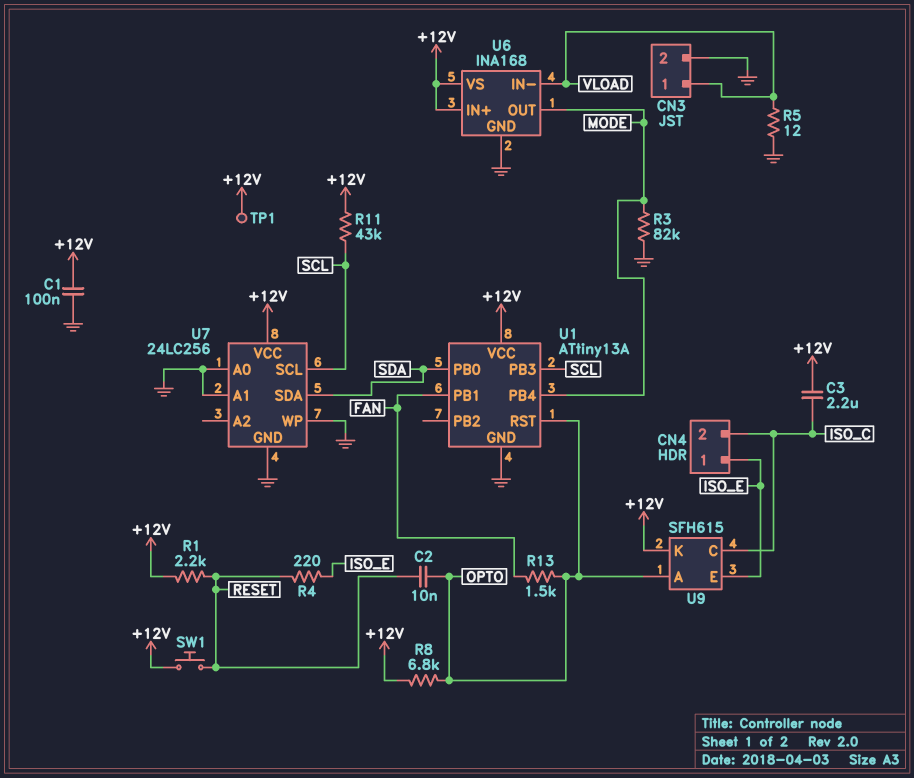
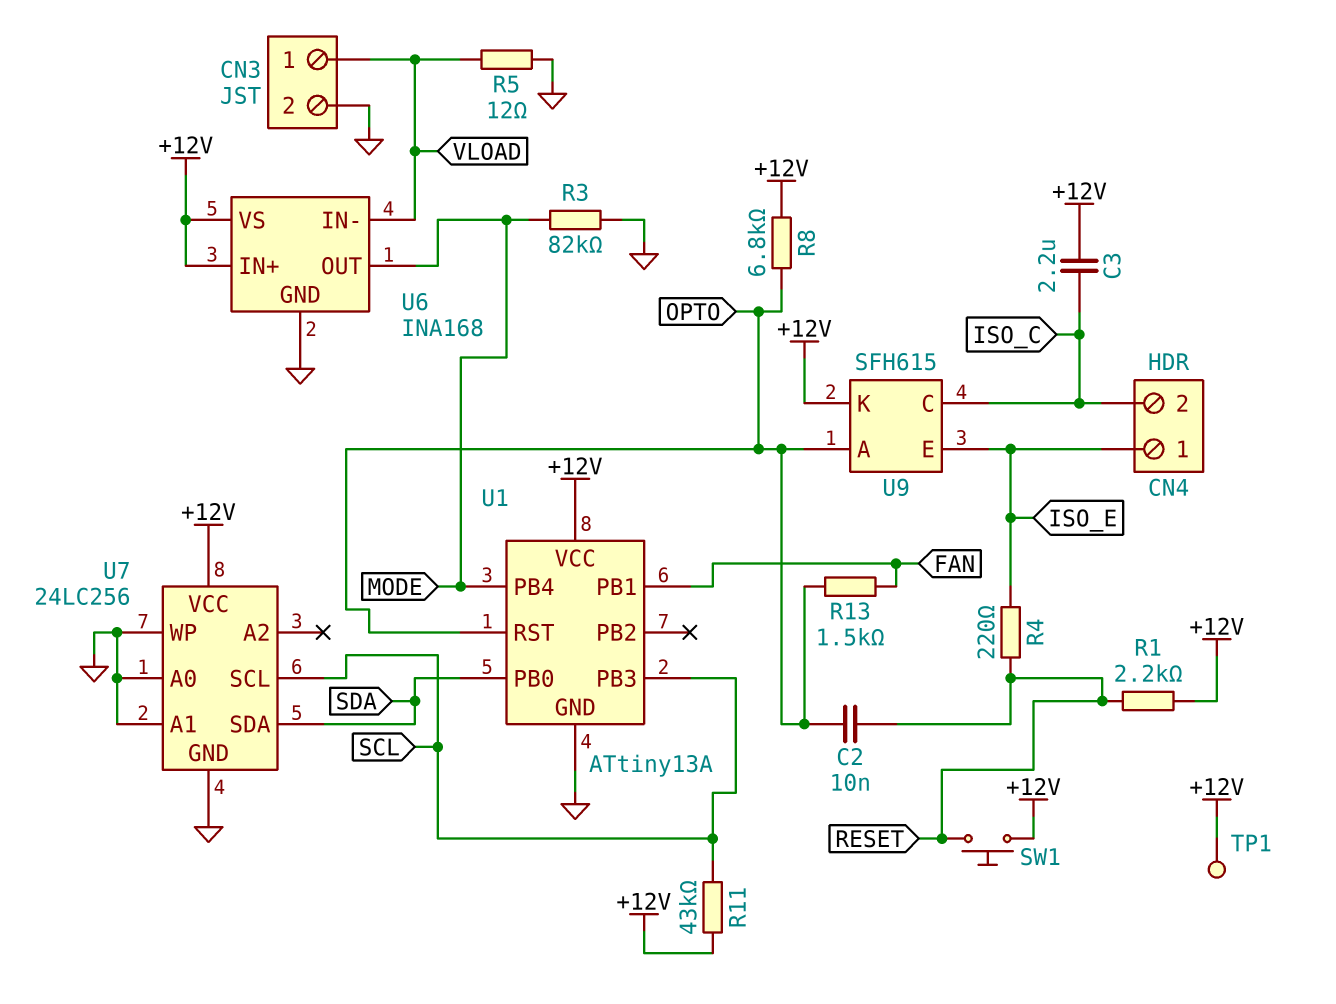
C1: 100nF (+12V, GND) -> none

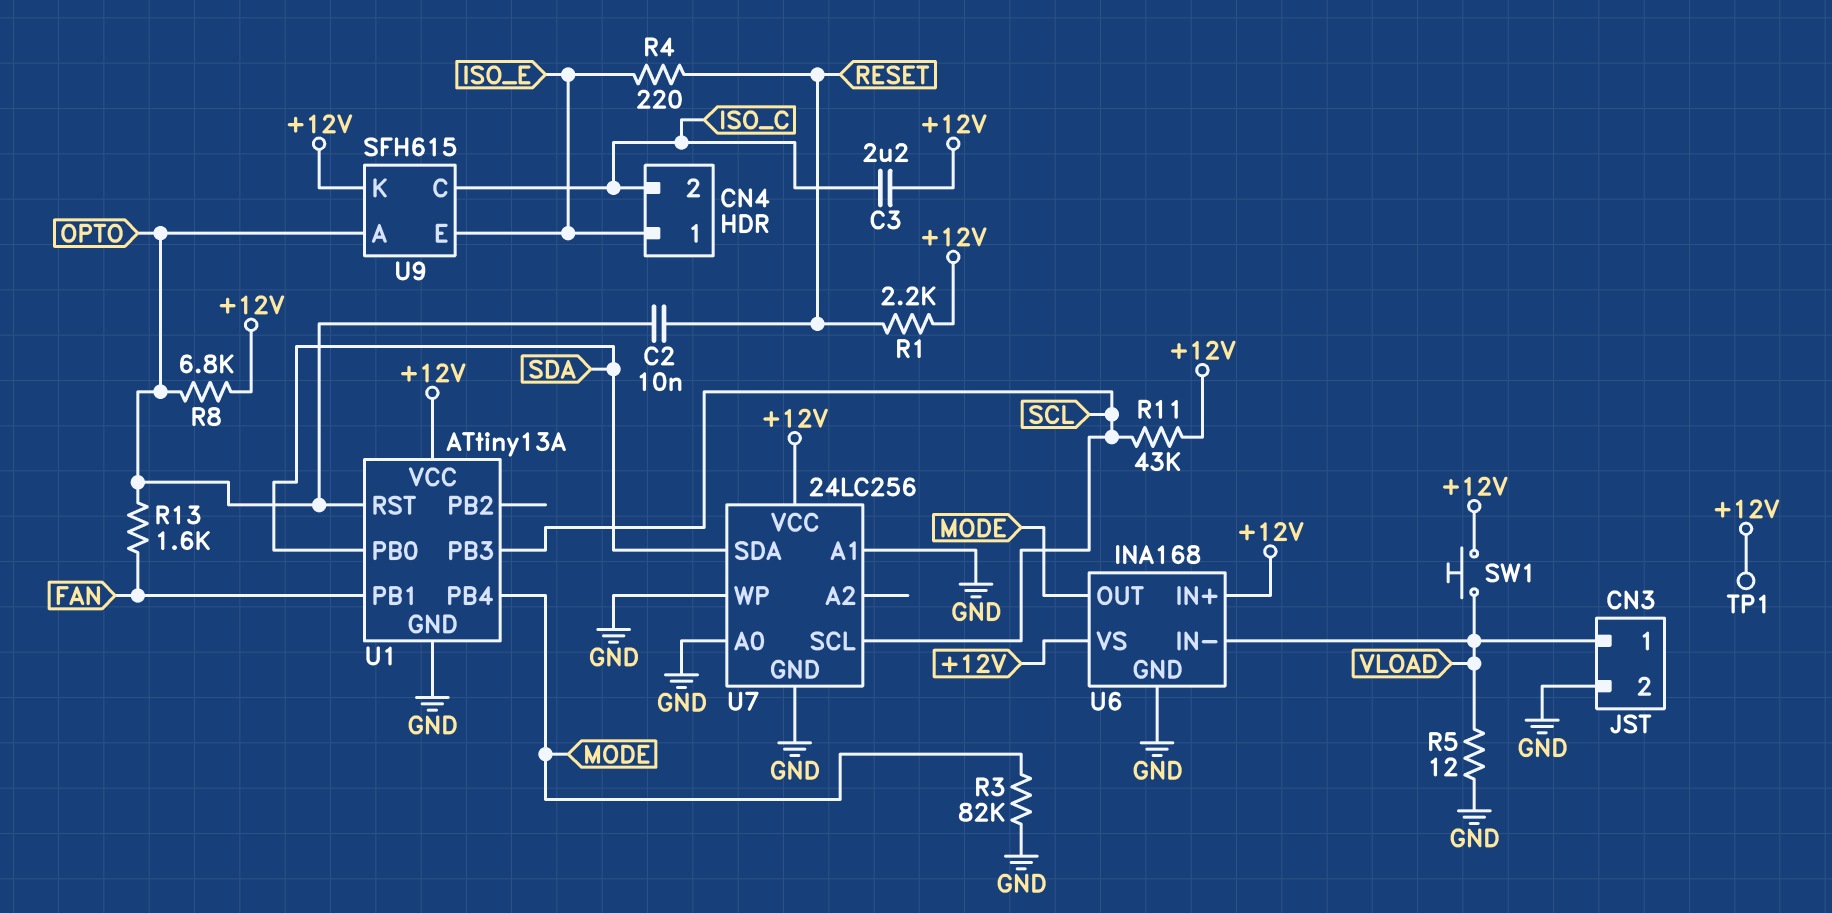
R13: 1.5k (FAN, OPTO) -> 1.6k (FAN, OPTO)
SW1: button (+12V, RESET) -> button (+12V, VLOAD)

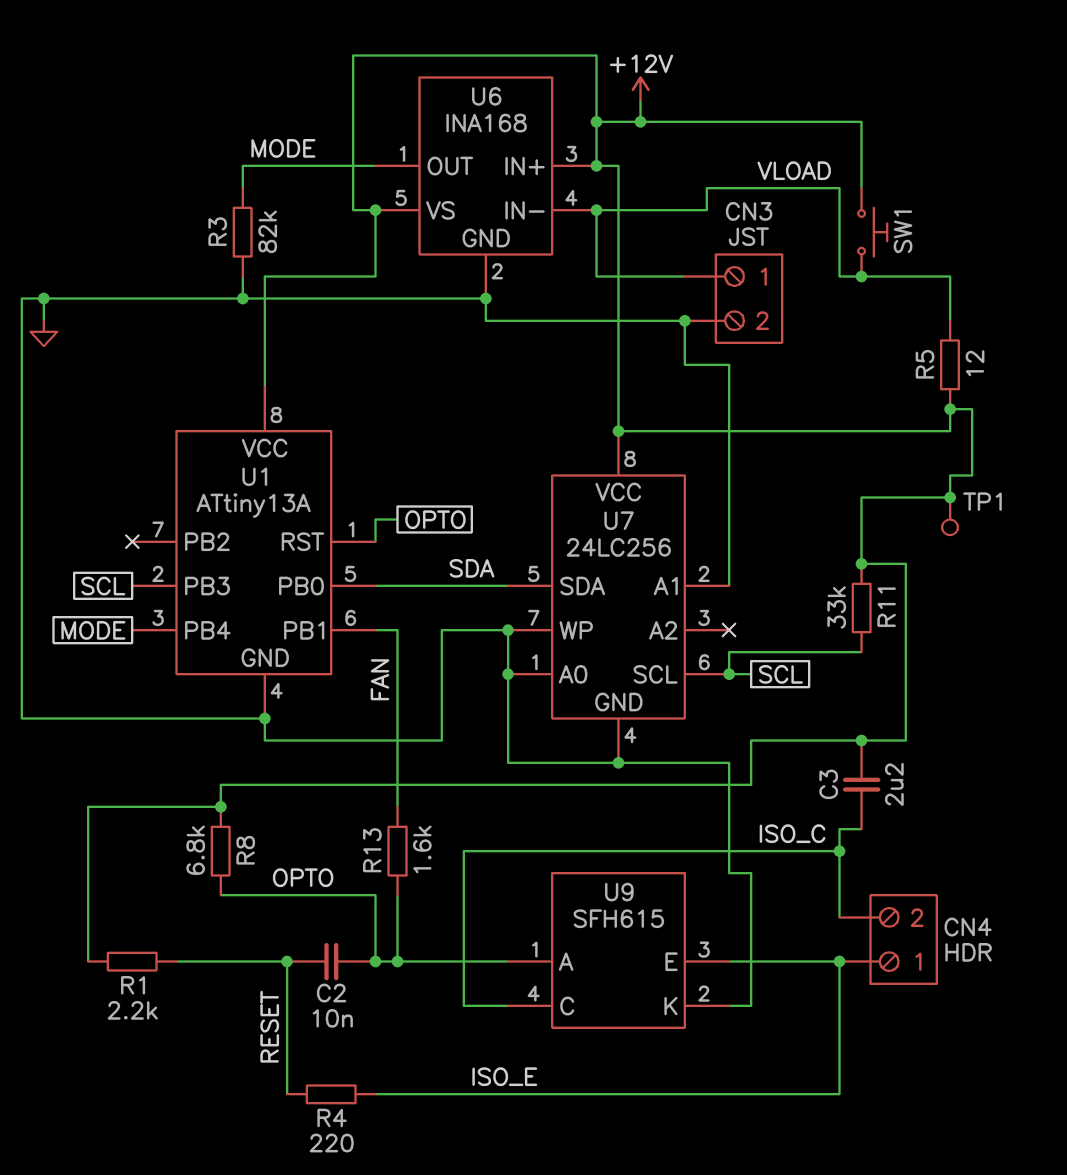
R5: 12 (GND, VLOAD) -> 12 (+12V, VLOAD)
R11: 43k (+12V, SCL) -> 33k (+12V, SCL)
U9 pin K: +12V -> GND

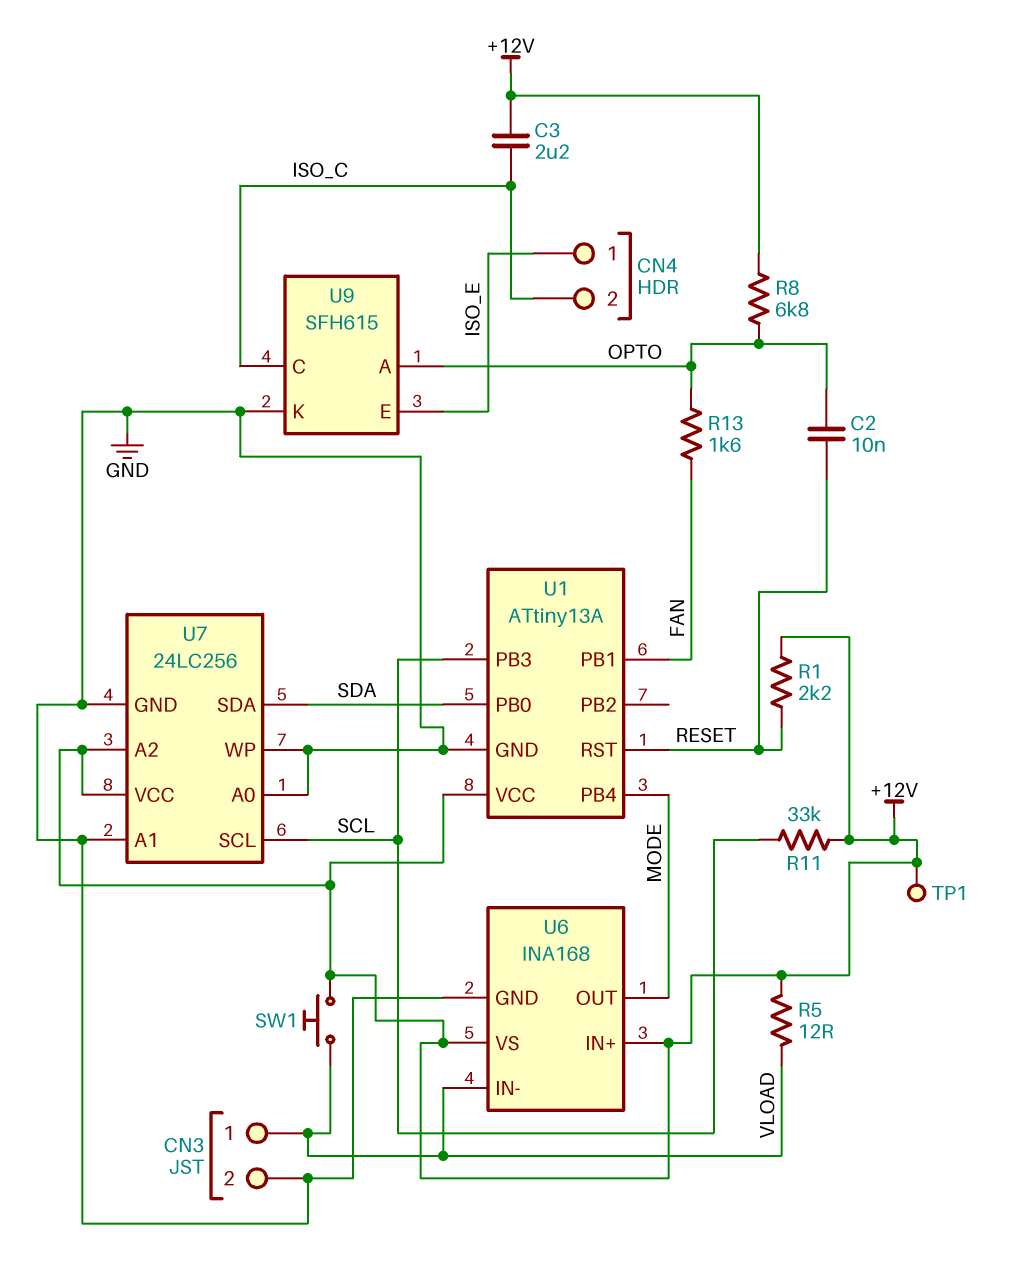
R3: 82k (GND, MODE) -> none
R4: 220 (ISO_E, RESET) -> none
U1 pin RST: OPTO -> RESET
U7 pin A2: none -> +12V

